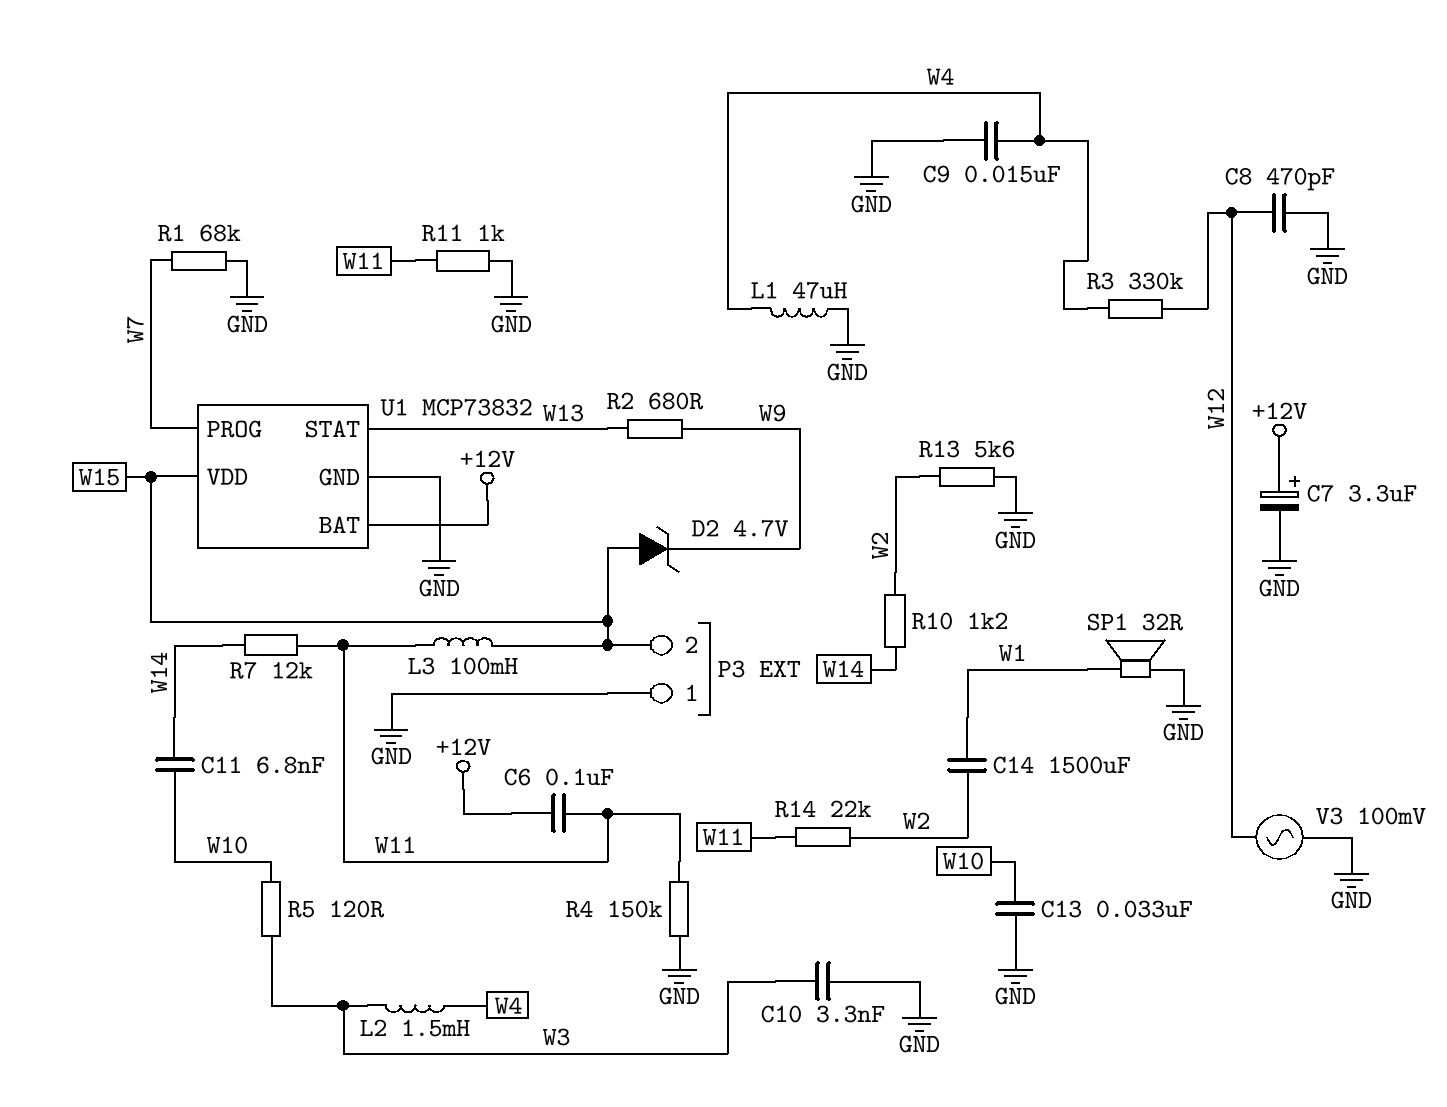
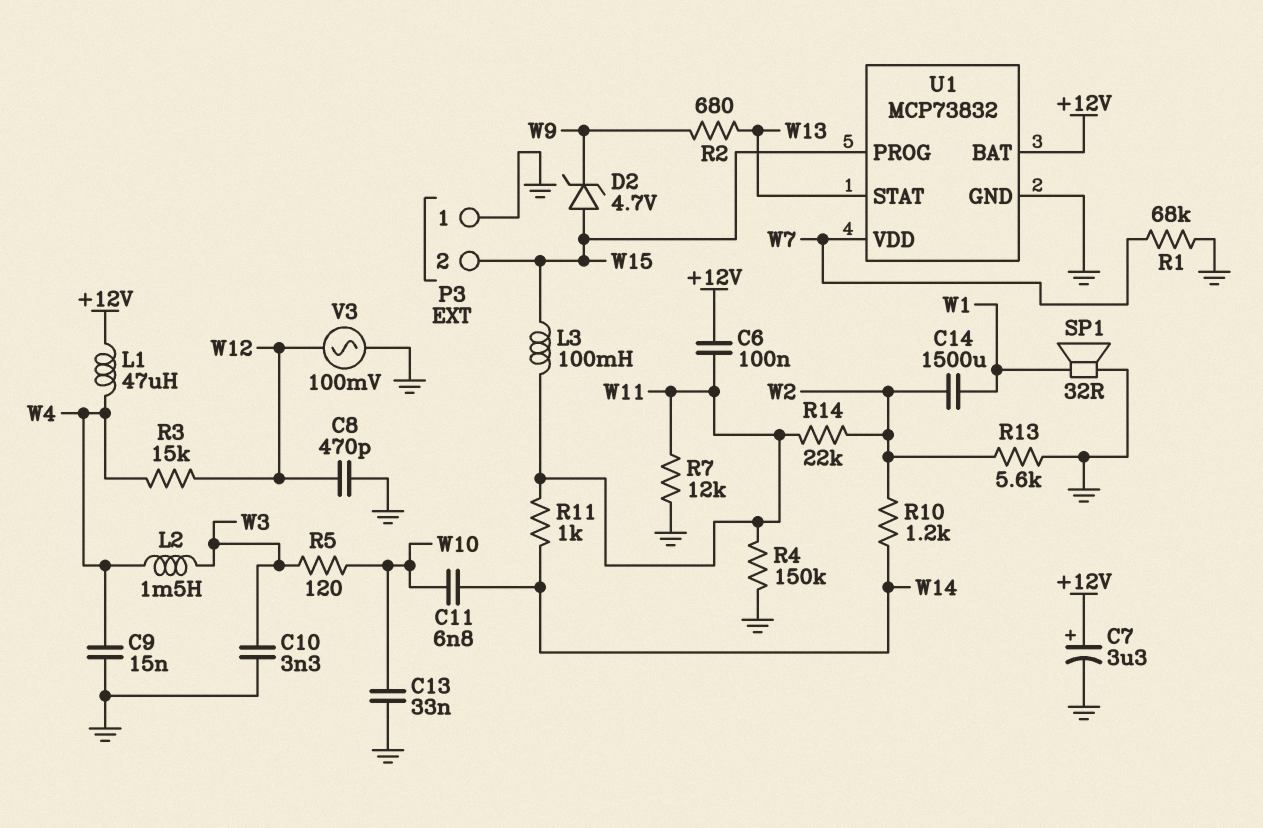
L1: 47uH (GND, W4) -> 47uH (+12V, W4)
R3: 330k (W4, W12) -> 15k (W4, W12)
R7: 12k (W11, W14) -> 12k (GND, W11)
R11: 1k (GND, W11) -> 1k (W11, W14)
U1 pin PROG: W7 -> W15
U1 pin VDD: W15 -> W7

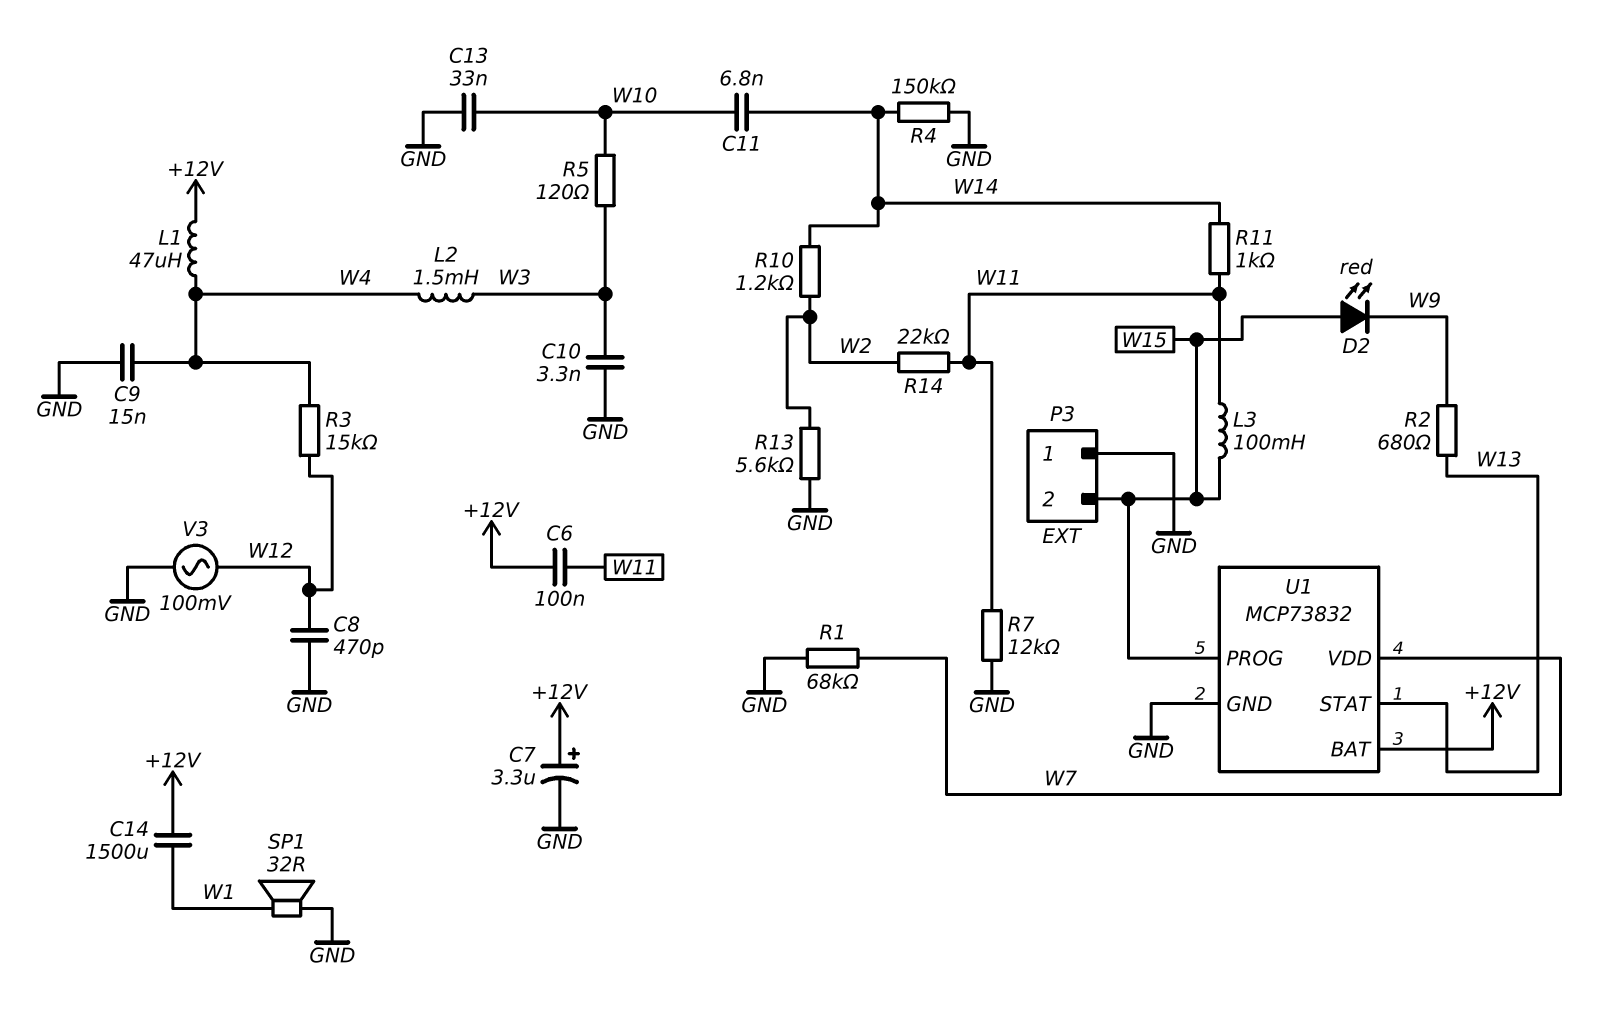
C14: 1500uF (W1, W2) -> 1500uF (+12V, W1)
D2: zener 4.7V (A W15, K W9) -> LED red (A W15, K W9)
R4: 150k (GND, W11) -> 150k (GND, W14)

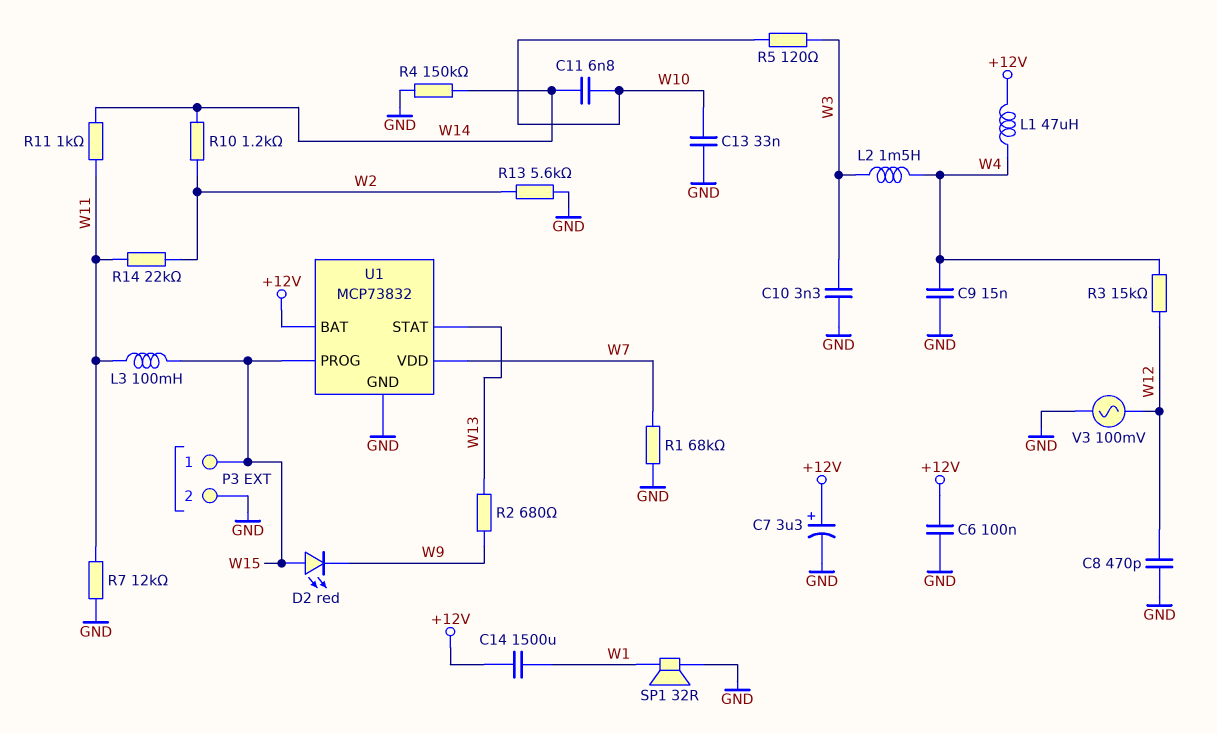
C6: 100nF (+12V, W11) -> 100nF (+12V, GND)
P3 pin 1: GND -> W15
P3 pin 2: W15 -> GND

